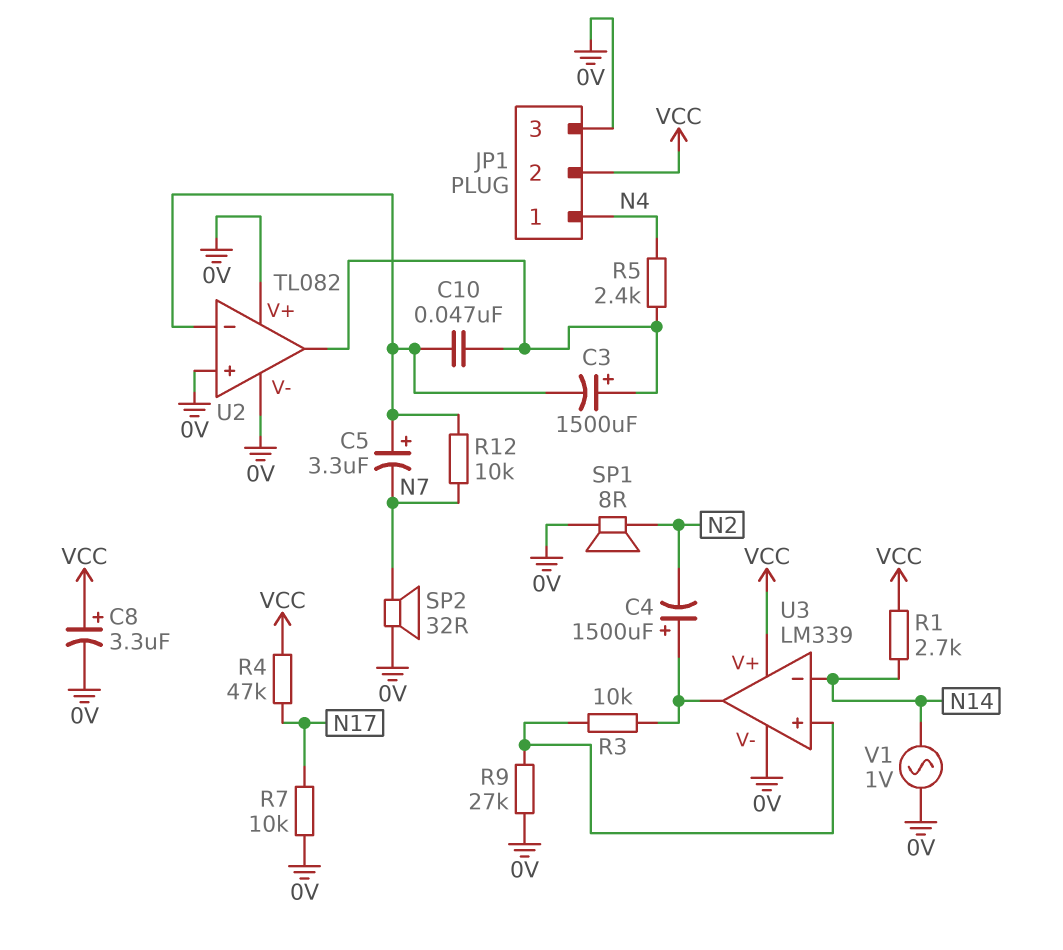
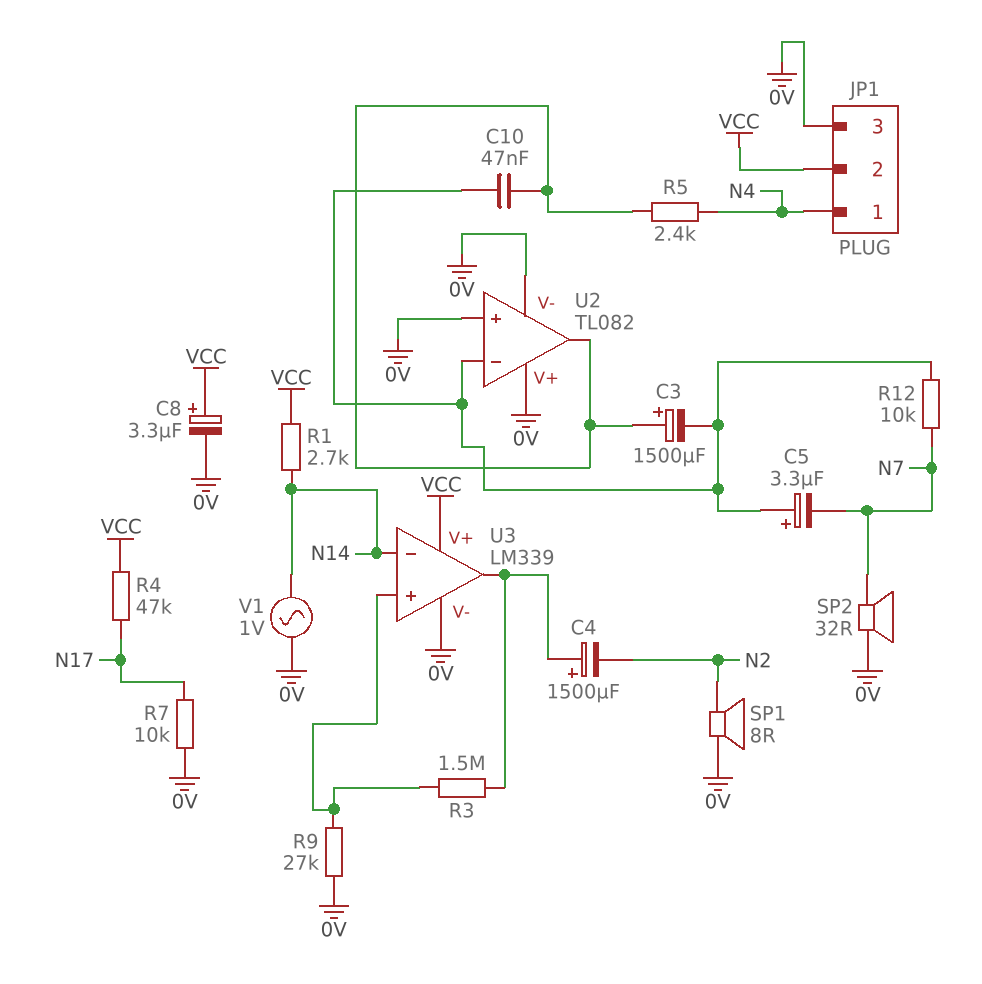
R3: 10k (U3/in+, U3/out) -> 1.5M (U3/in+, U3/out)

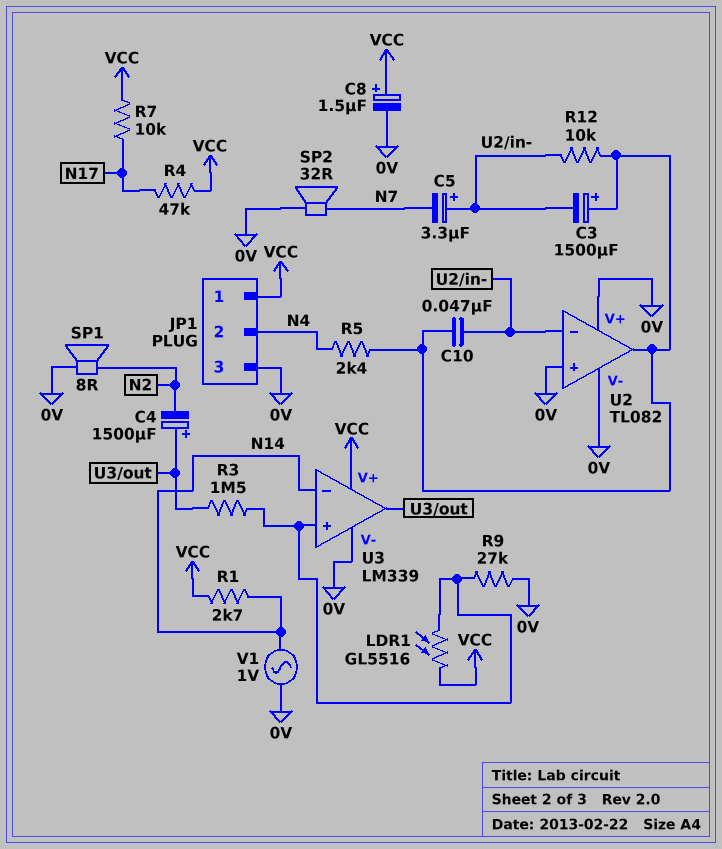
C8: 3.3uF (plus VCC, minus 0V) -> 1.5uF (plus VCC, minus 0V)
JP1 pin 1: N4 -> VCC
JP1 pin 2: VCC -> N4
LDR1: none -> GL5516 (U3/in+, VCC)
R7: 10k (0V, N17) -> 10k (N17, VCC)
R12: 10k (N7, U2/in-) -> 10k (U2/in-, U2/out)

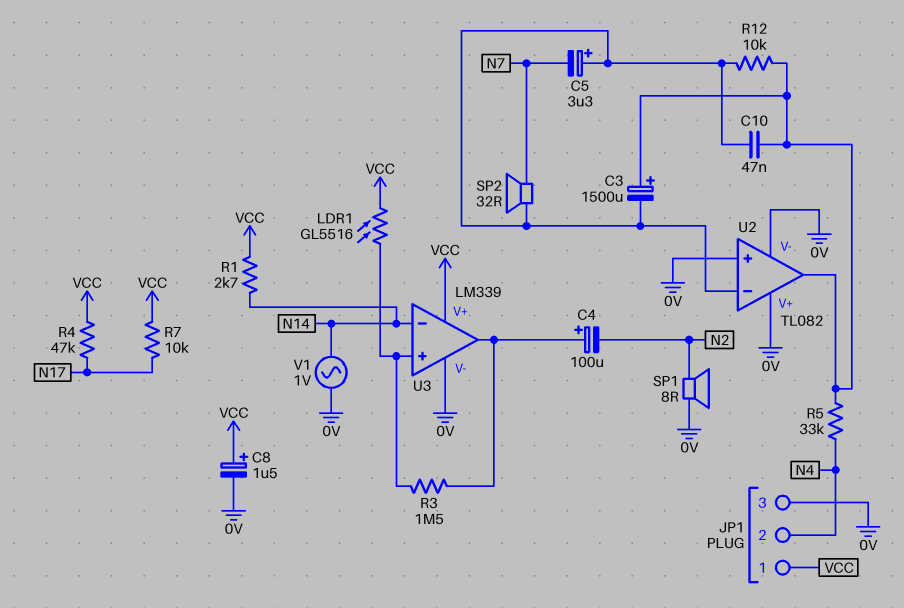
C4: 1500uF (plus U3/out, minus N2) -> 100uF (plus U3/out, minus N2)
R5: 2.4k (N4, U2/out) -> 33k (N4, U2/out)
R9: 27k (0V, U3/in+) -> none
SP2: speaker 32R (0V, N7) -> speaker 32R (N7, U2/in-)

